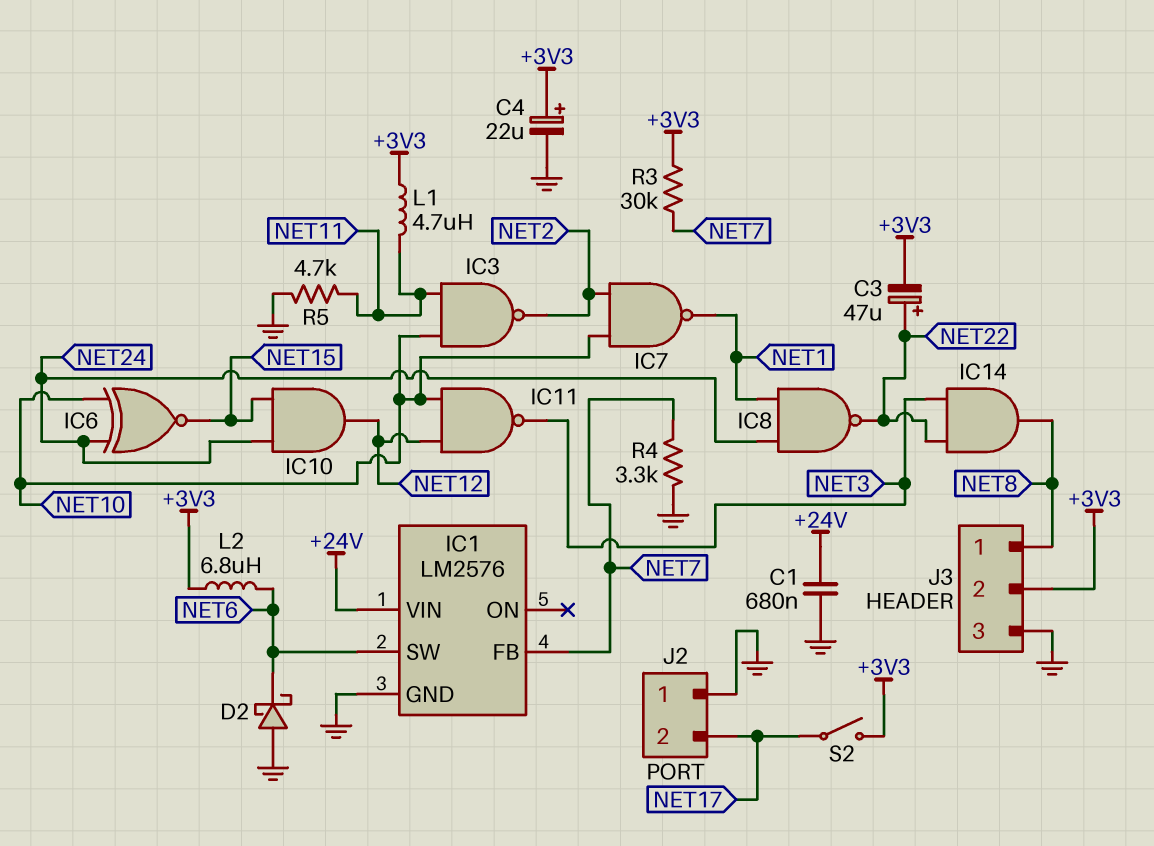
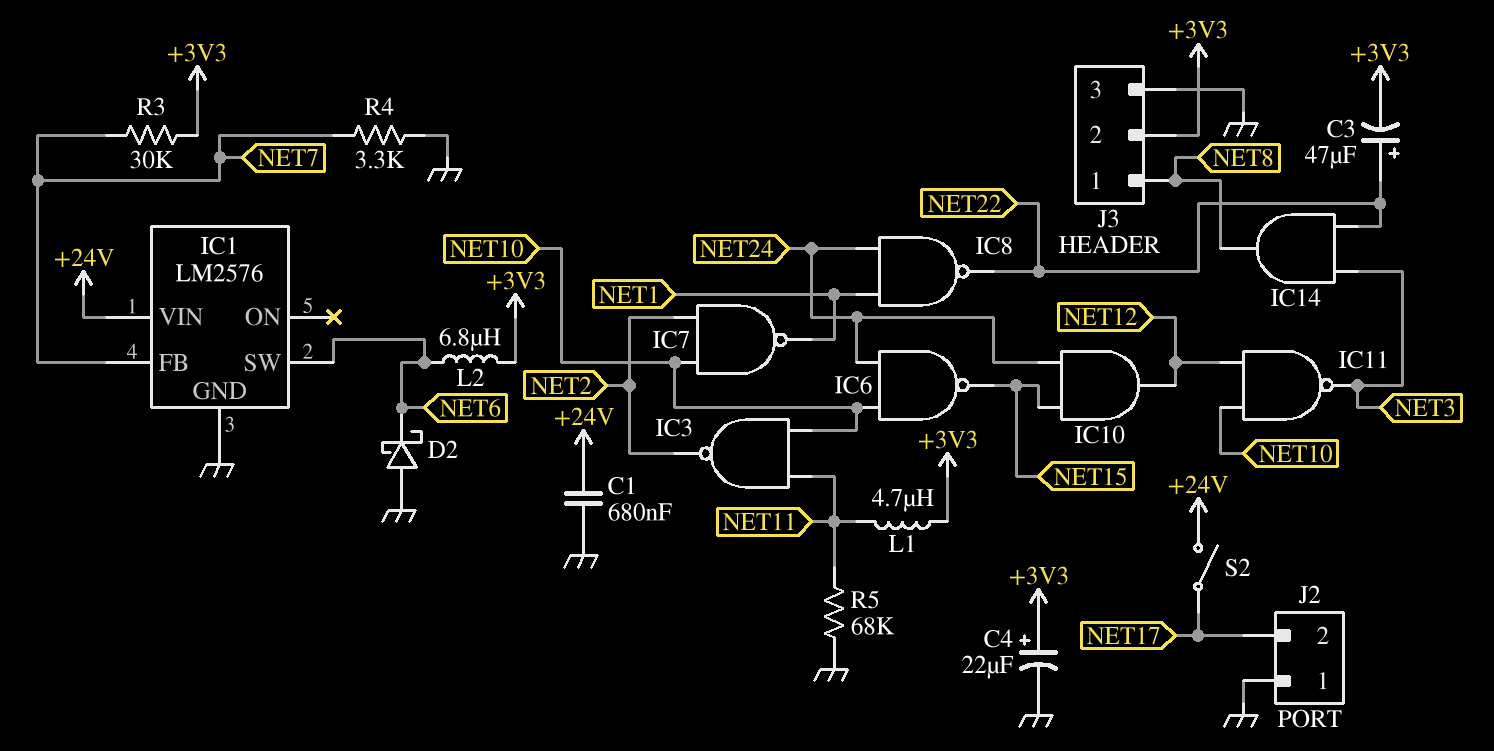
IC6: XNOR (in NET10, in NET24, out NET15) -> NAND (in NET10, in NET24, out NET15)
R5: 4.7k (GND, NET11) -> 68k (GND, NET11)
S2: switch (+3V3, NET17) -> switch (+24V, NET17)

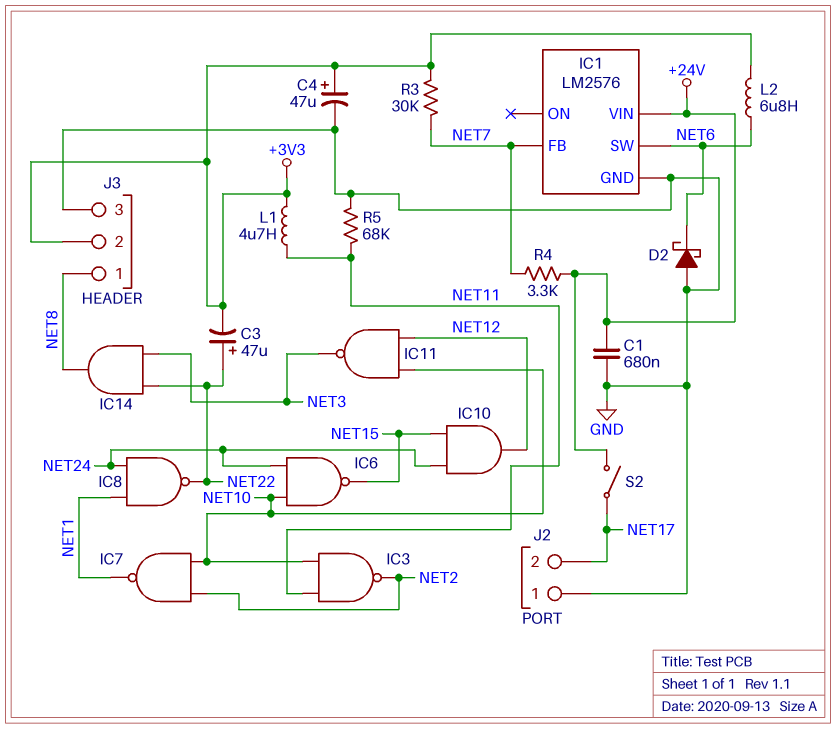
C4: 22uF (plus +3V3, minus GND) -> 47uF (plus +3V3, minus GND)
R4: 3.3k (GND, NET7) -> 3.3k (+24V, NET7)

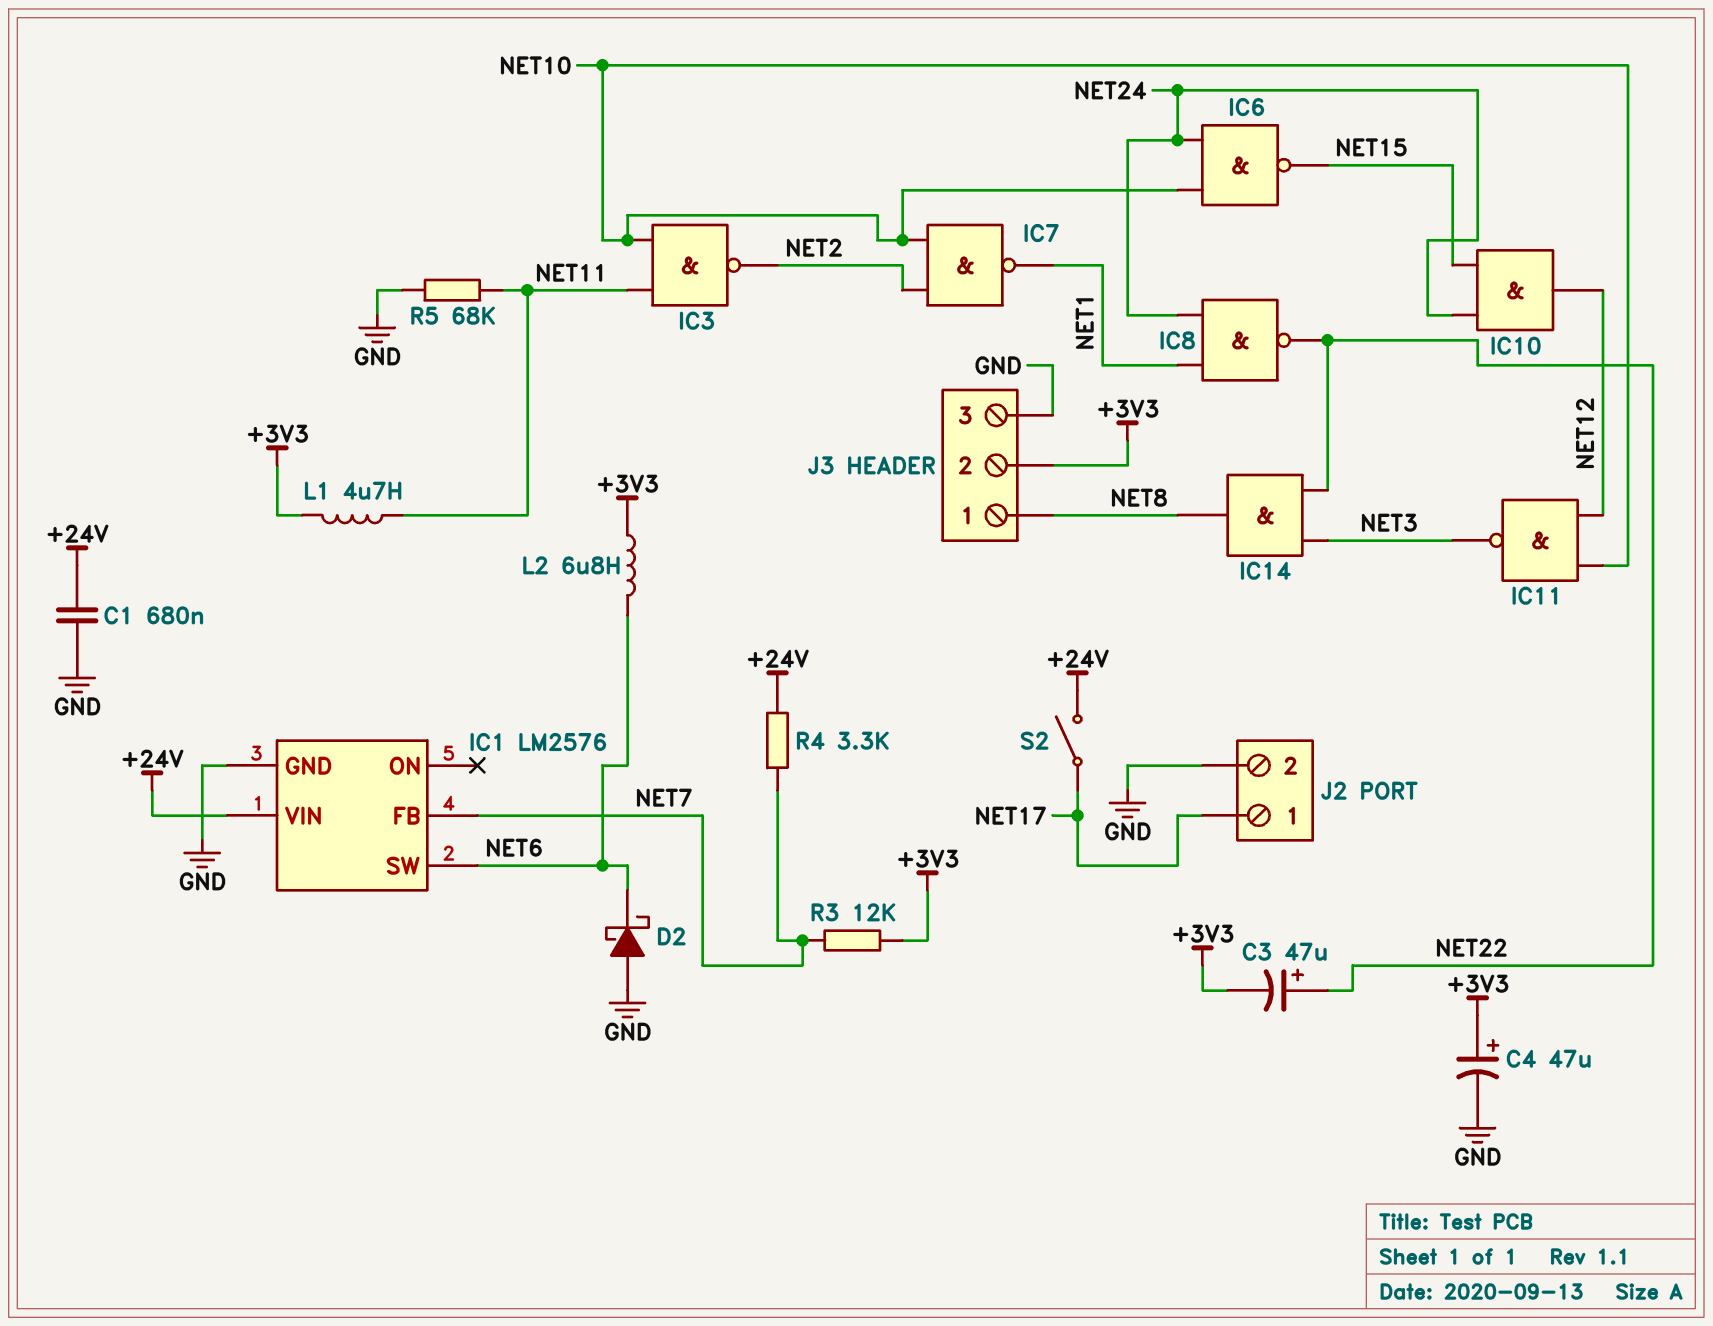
J2 pin 1: GND -> NET17
J2 pin 2: NET17 -> GND
R3: 30k (+3V3, NET7) -> 12k (+3V3, NET7)

